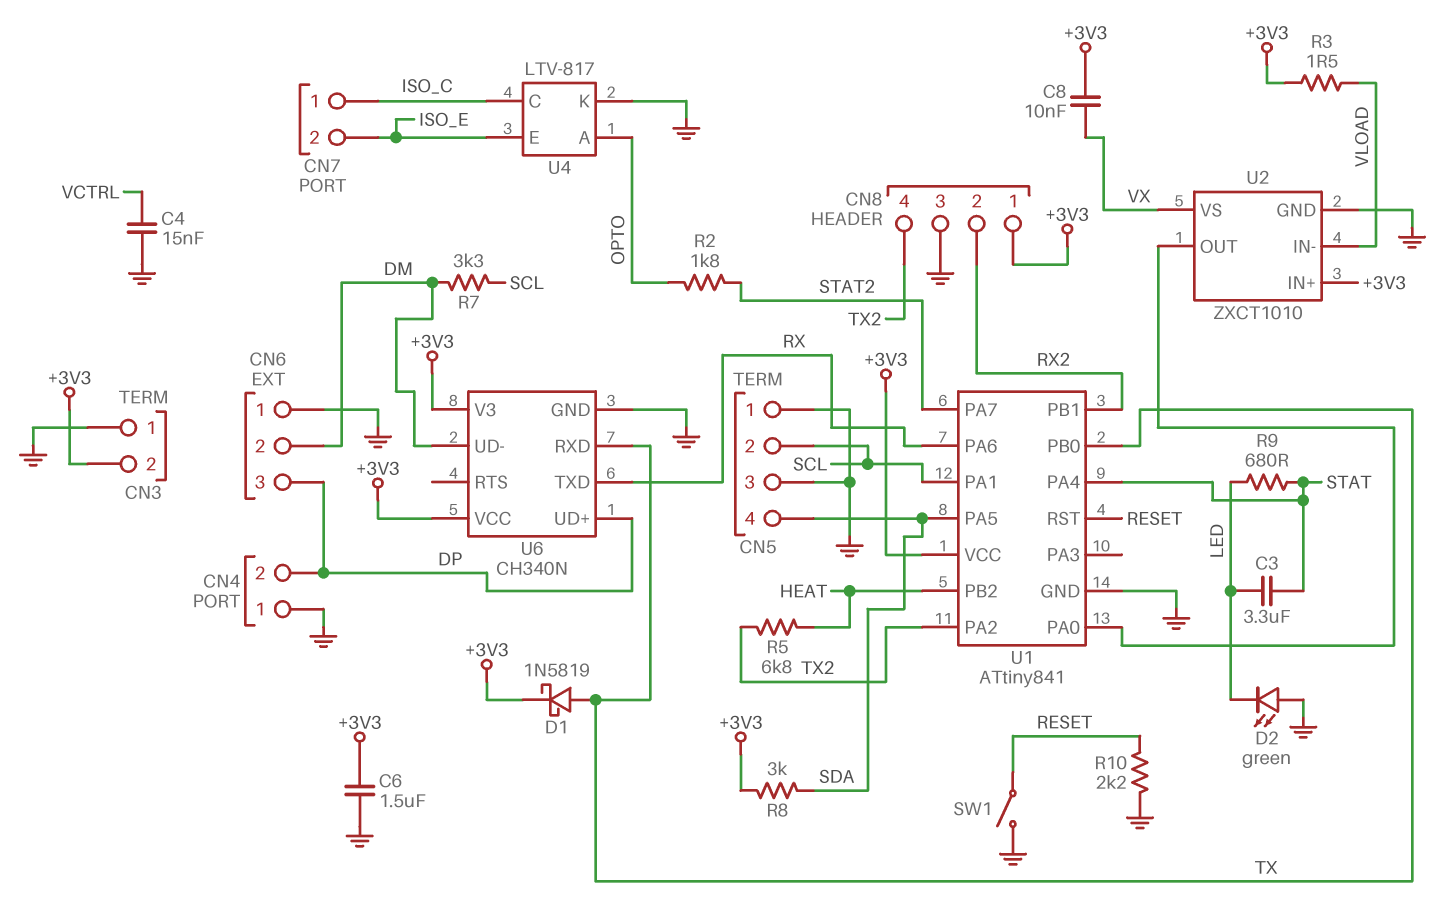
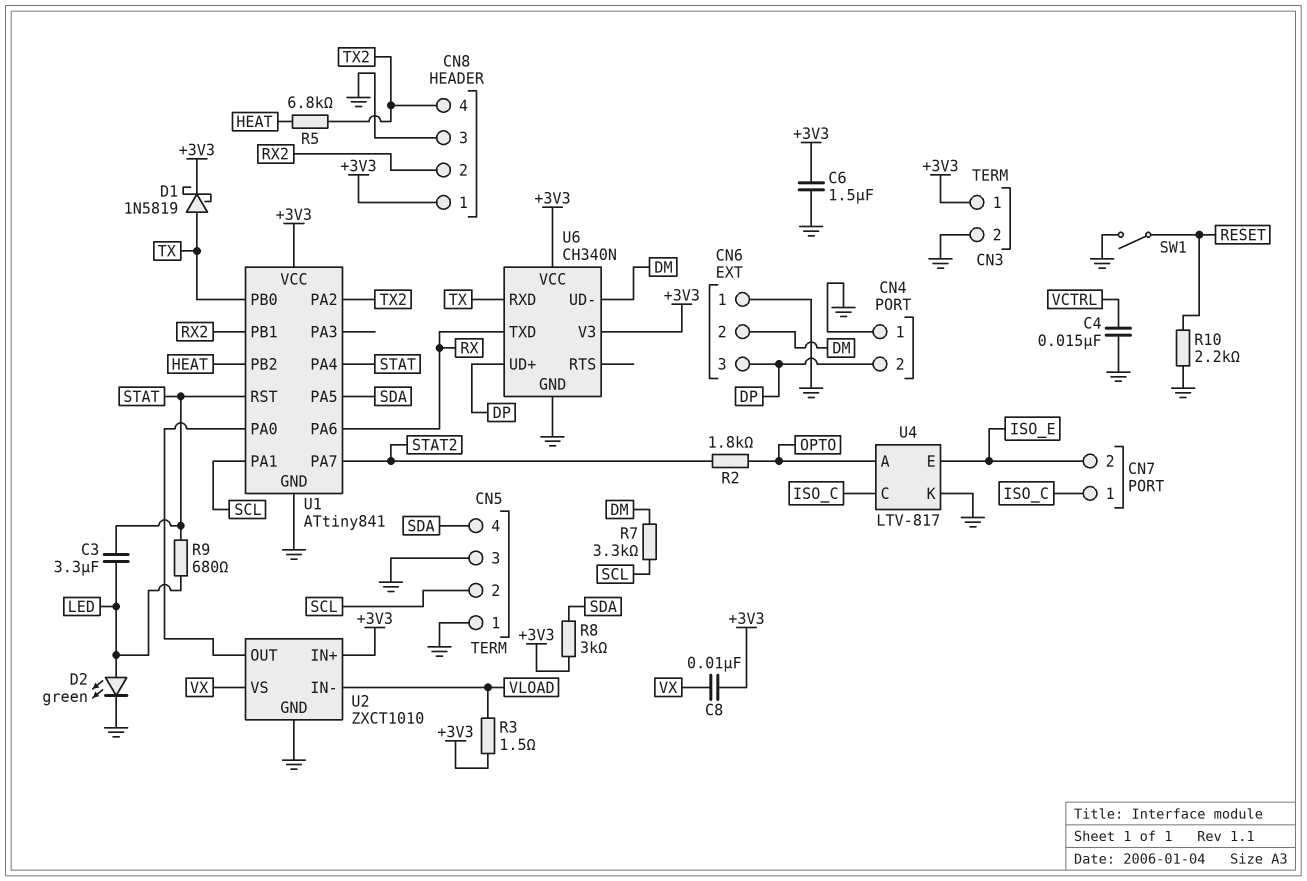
CN3 pin 1: GND -> +3V3
CN3 pin 2: +3V3 -> GND
D2: LED green (A GND, K LED) -> LED green (A LED, K GND)
U1 pin RST: RESET -> STAT

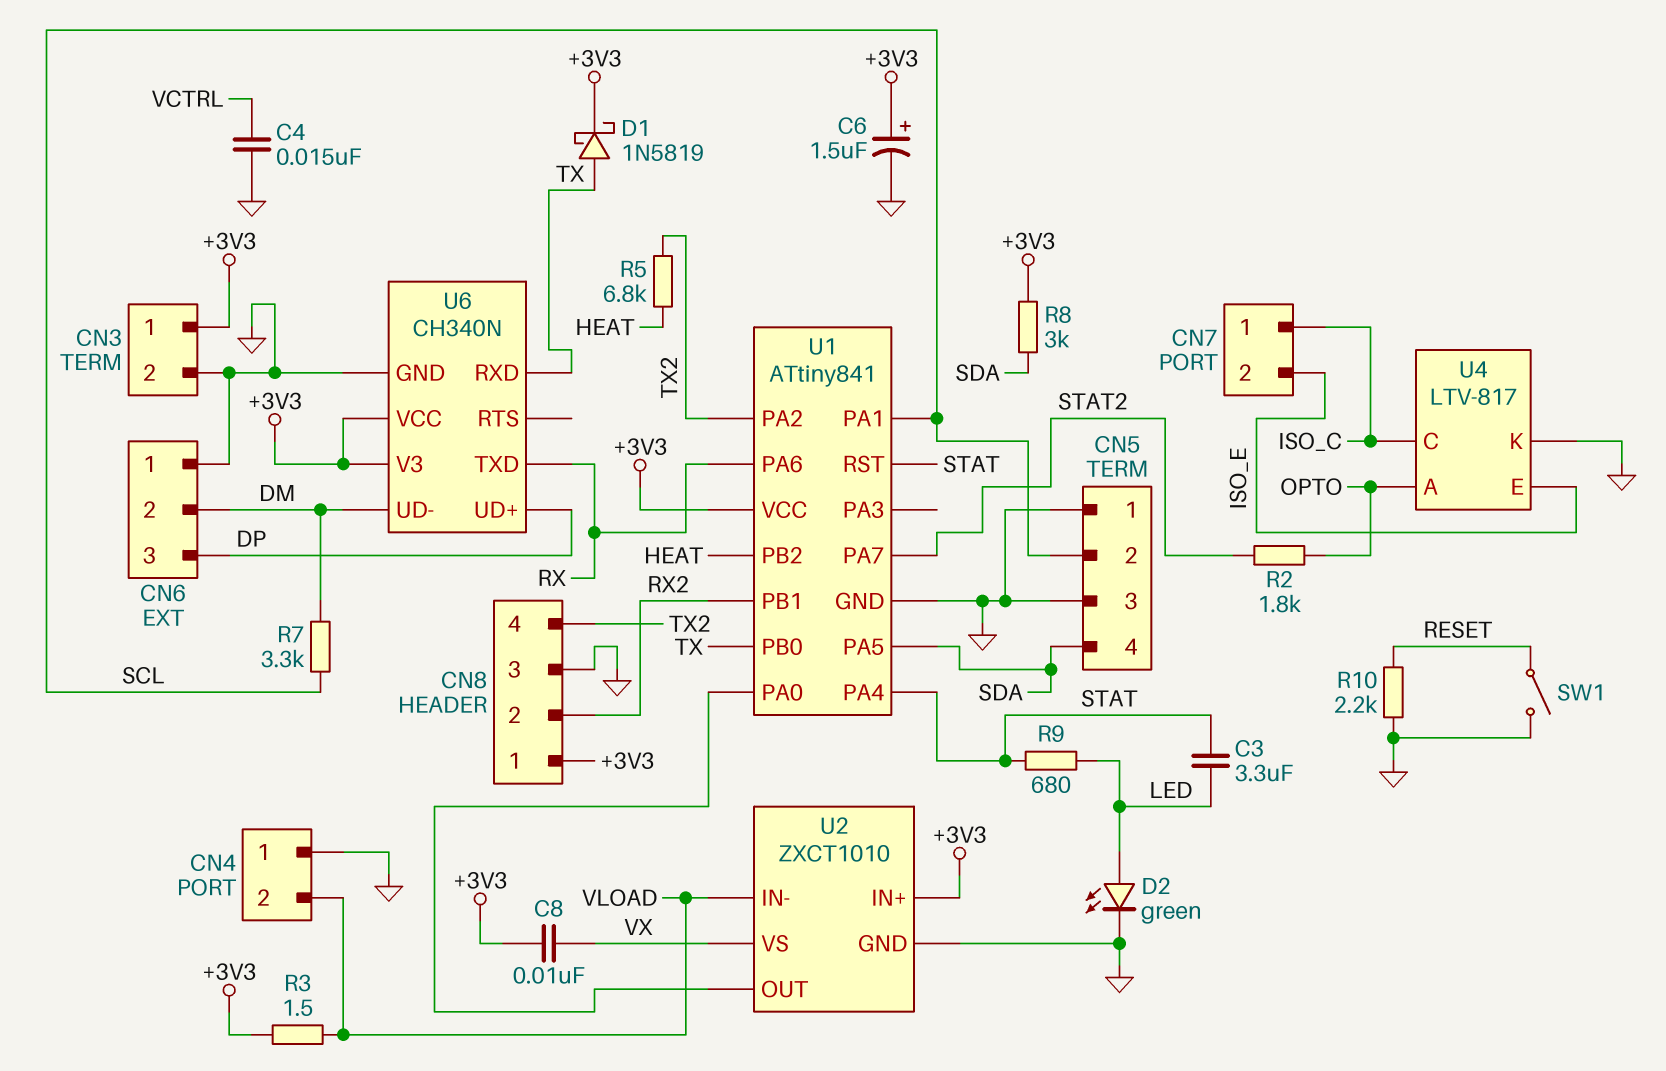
C6: 1.5uF (+3V3, GND) -> 1.5uF (plus +3V3, minus GND)
CN4 pin 2: DP -> VLOAD

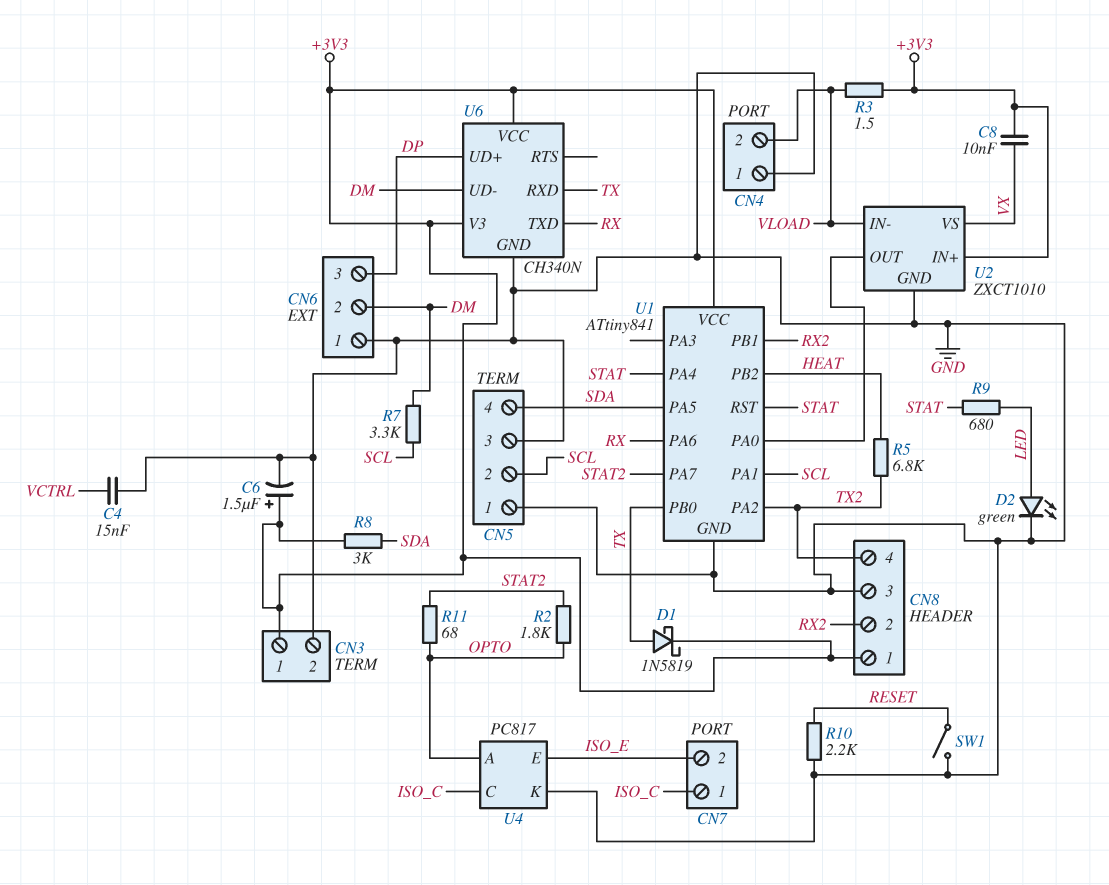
C3: 3.3uF (LED, STAT) -> none
R11: none -> 68 (OPTO, STAT2)
U4: LTV-817 -> PC817

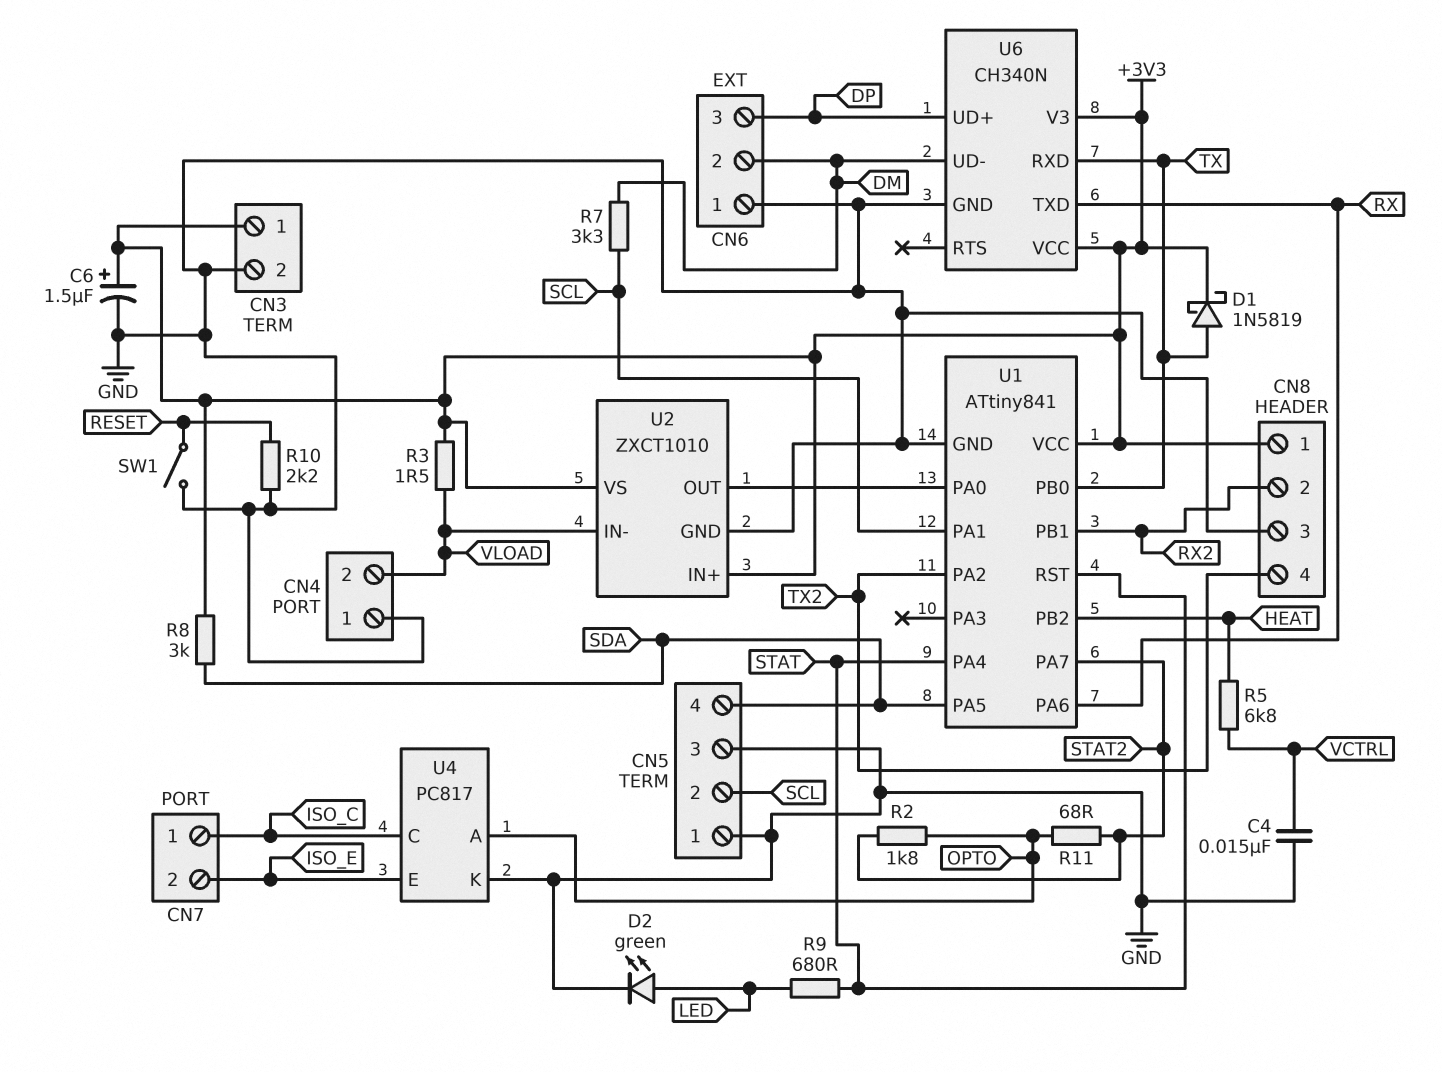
C8: 10nF (+3V3, VX) -> none
R5: 6.8k (HEAT, TX2) -> 6.8k (HEAT, VCTRL)
U2 pin VS: VX -> +3V3

